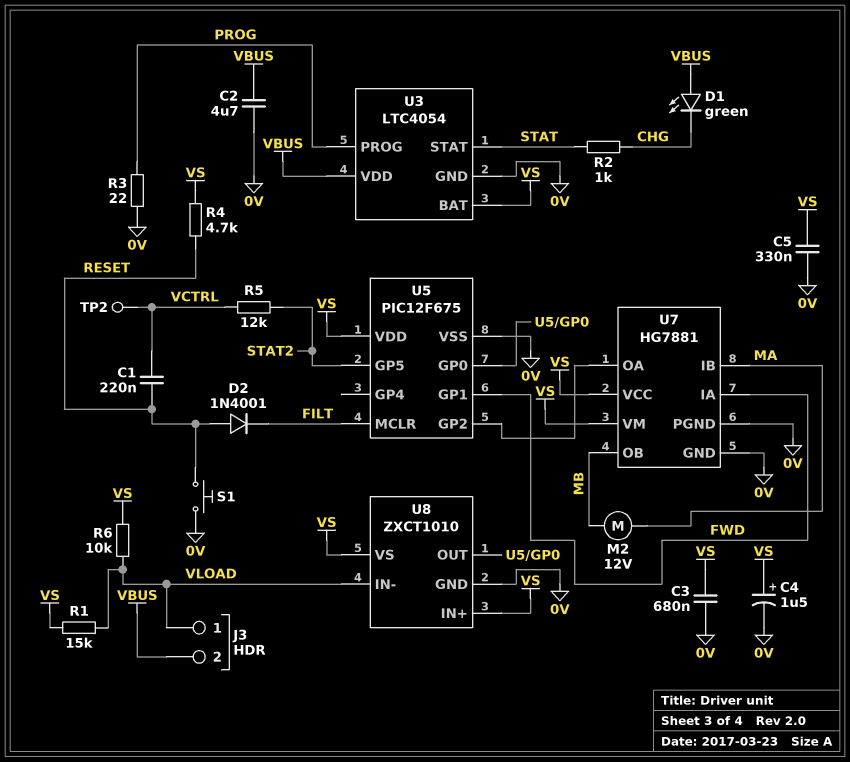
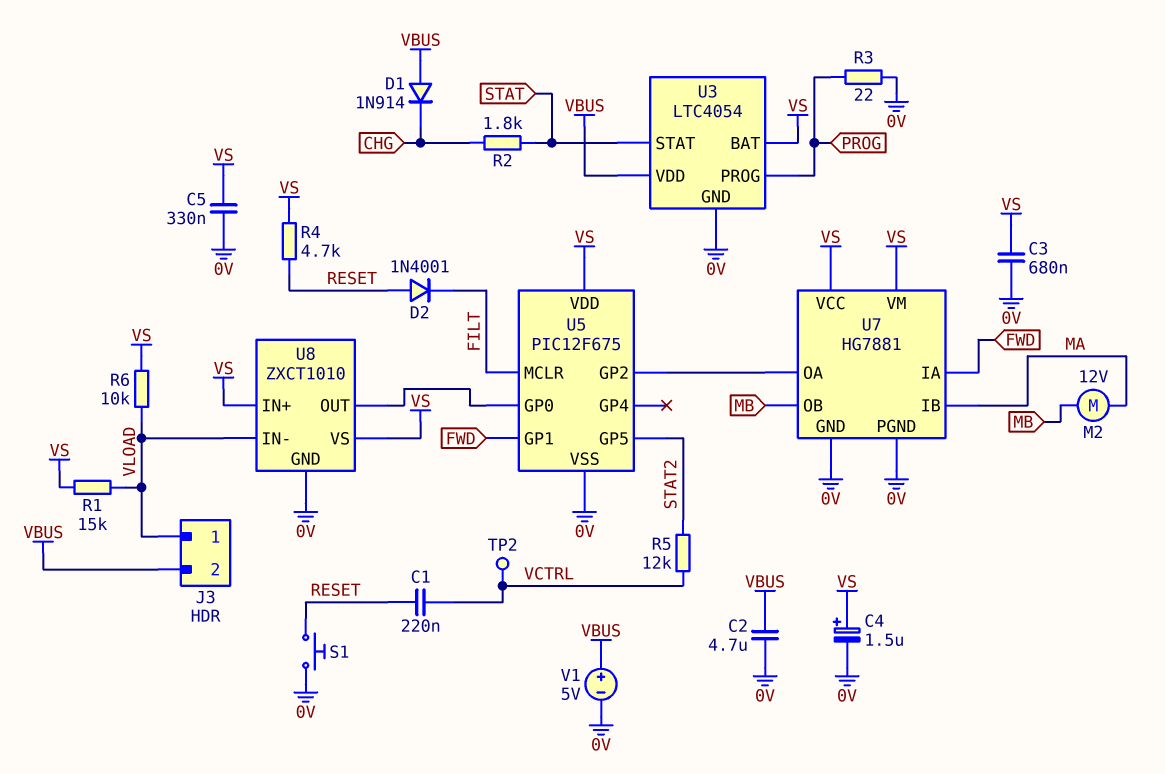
D1: LED green (A VBUS, K CHG) -> diode 1N914 (A VBUS, K CHG)
R2: 1k (CHG, STAT) -> 1.8k (CHG, STAT)
V1: none -> 5V (plus VBUS, minus 0V)

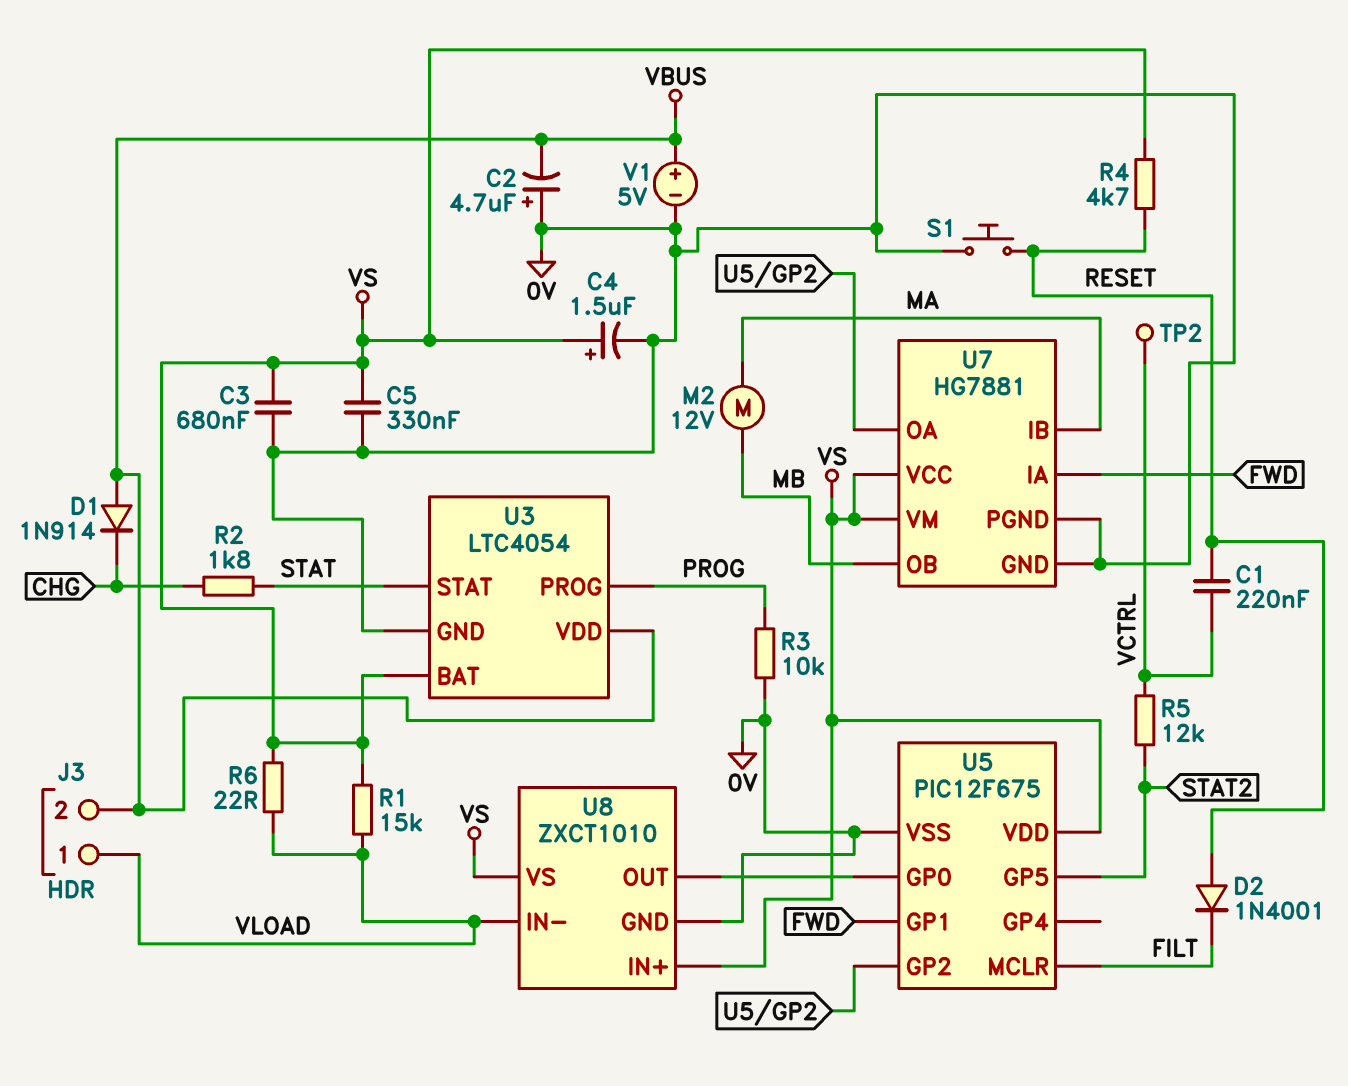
C2: 4.7uF (0V, VBUS) -> 4.7uF (plus 0V, minus VBUS)
R3: 22 (0V, PROG) -> 10k (0V, PROG)
R6: 10k (VLOAD, VS) -> 22 (VLOAD, VS)

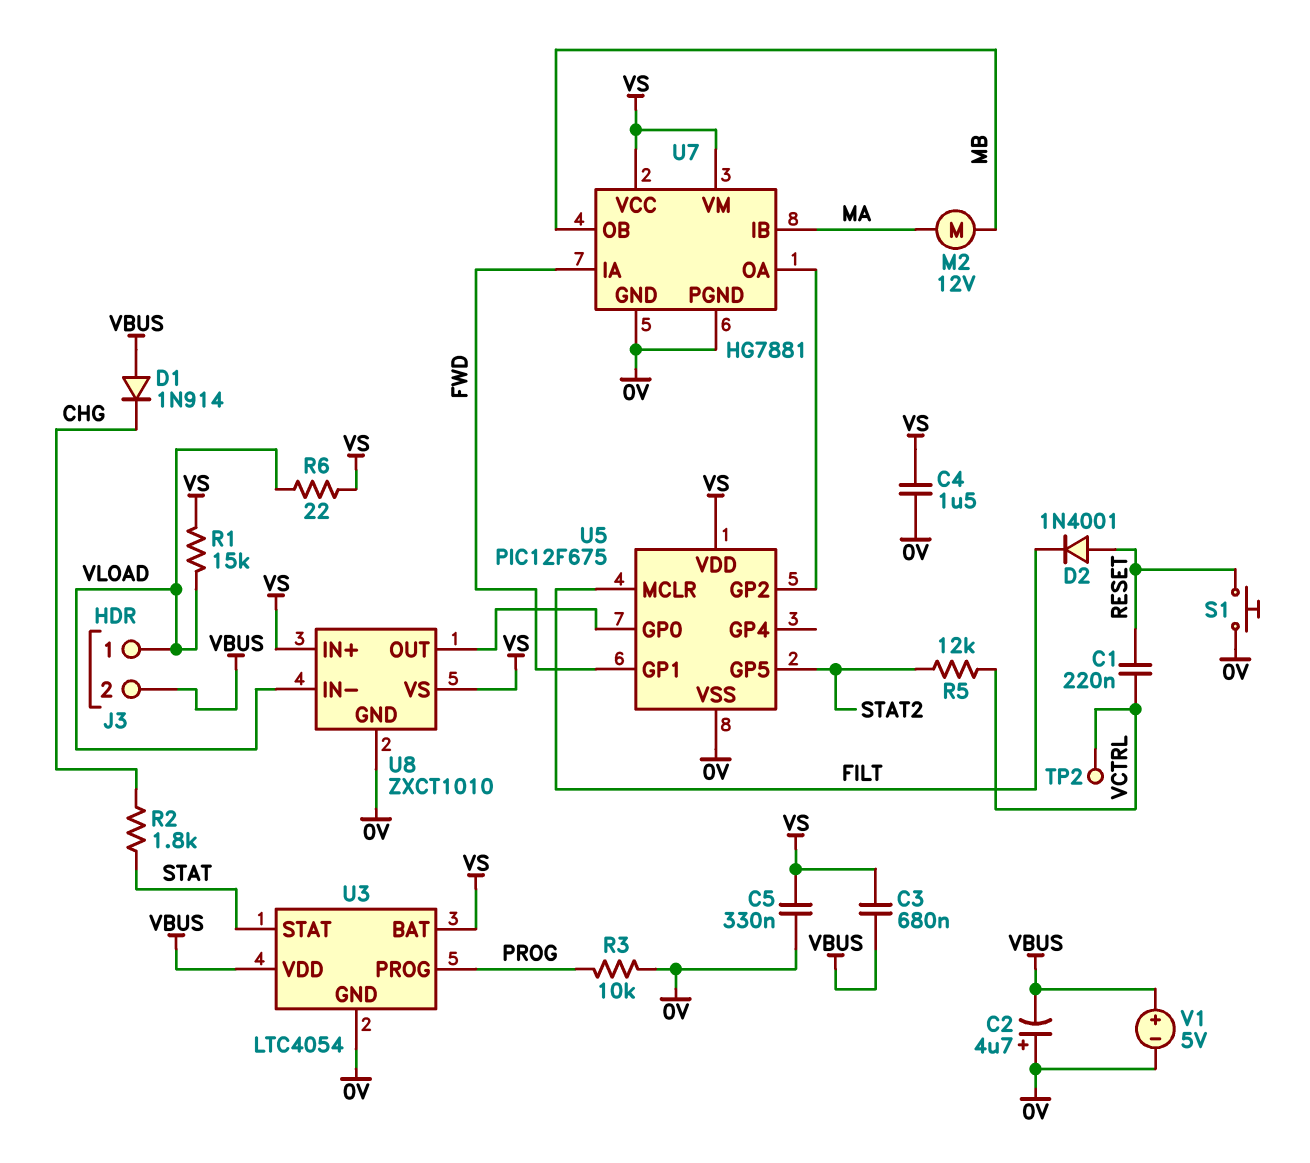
C3: 680nF (0V, VS) -> 680nF (VBUS, VS)
C4: 1.5uF (plus VS, minus 0V) -> 1.5uF (0V, VS)
R4: 4.7k (RESET, VS) -> none

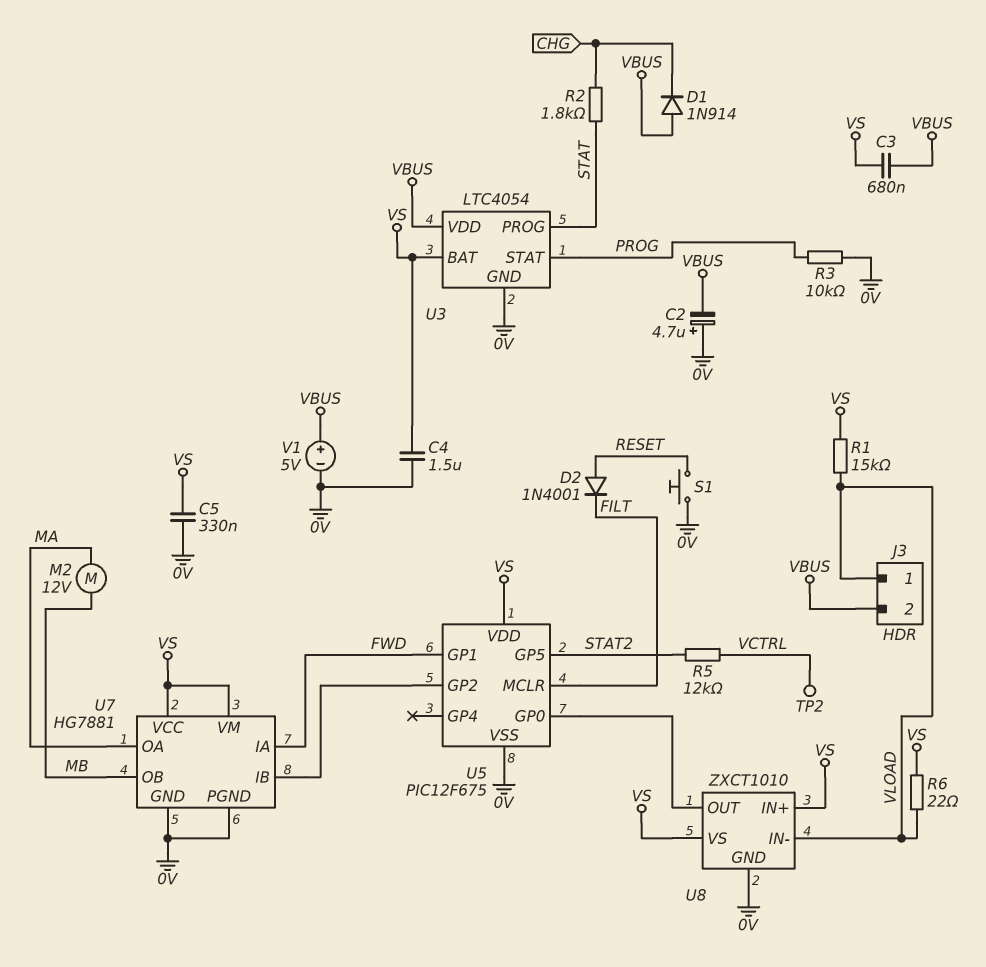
C1: 220nF (RESET, VCTRL) -> none
U3 pin PROG: PROG -> STAT
U3 pin STAT: STAT -> PROG
U7 pin IB: MA -> U5/GP2
U7 pin OA: U5/GP2 -> MA

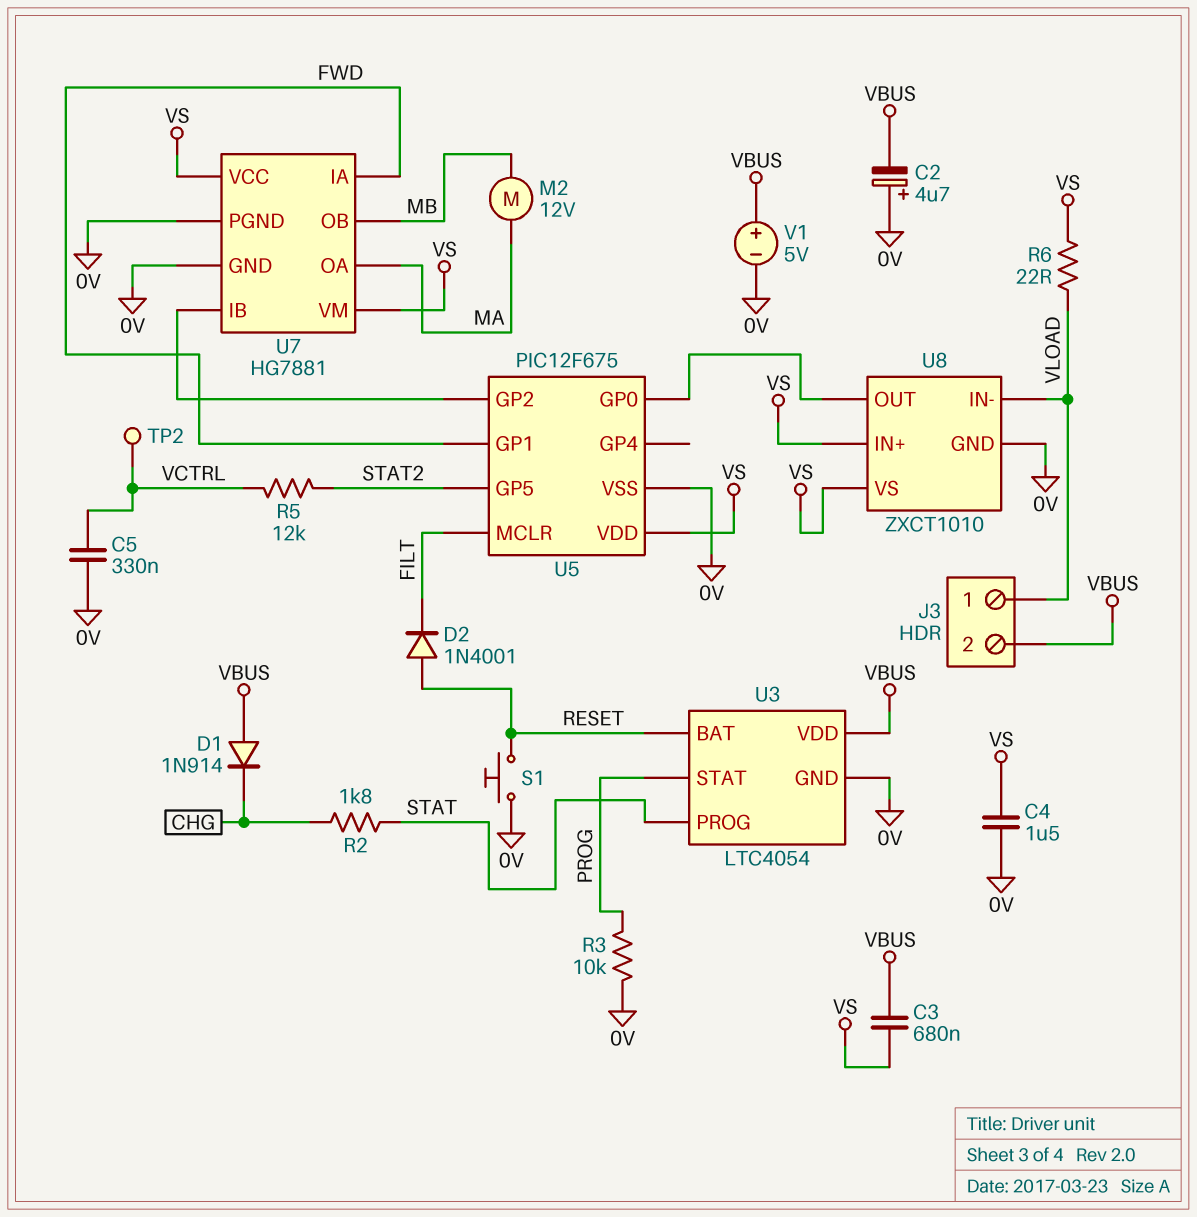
C5: 330nF (0V, VS) -> 330nF (0V, VCTRL)
R1: 15k (VLOAD, VS) -> none
U3 pin BAT: VS -> RESET

